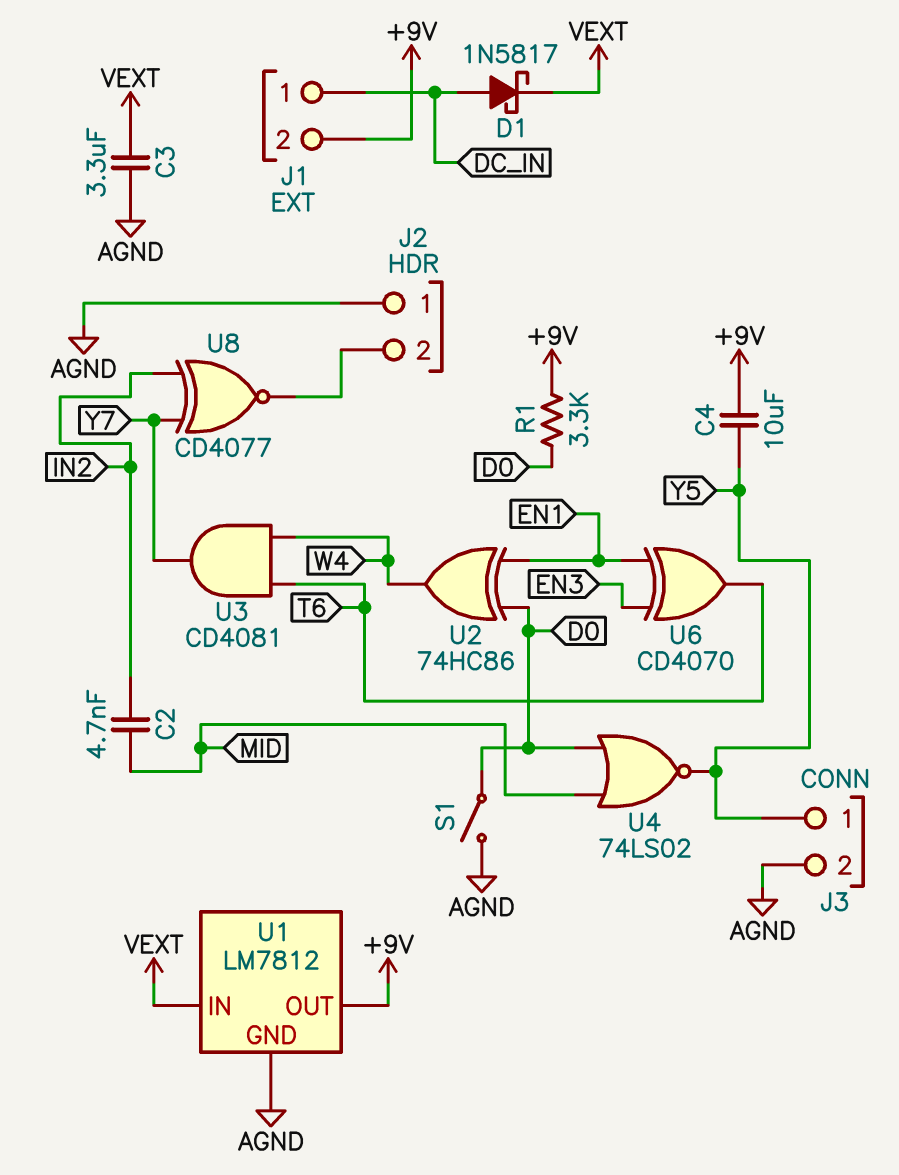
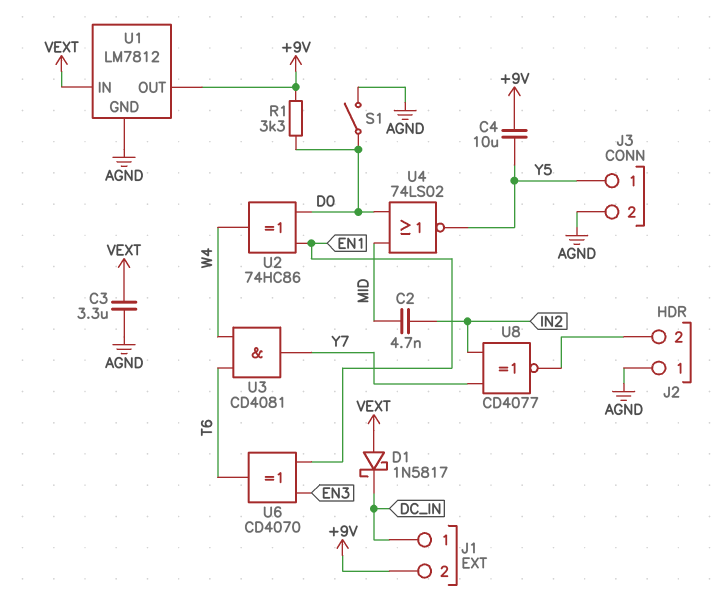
D1: schottky 1N5817 (A DC_IN, K VEXT) -> schottky 1N5817 (A VEXT, K DC_IN)

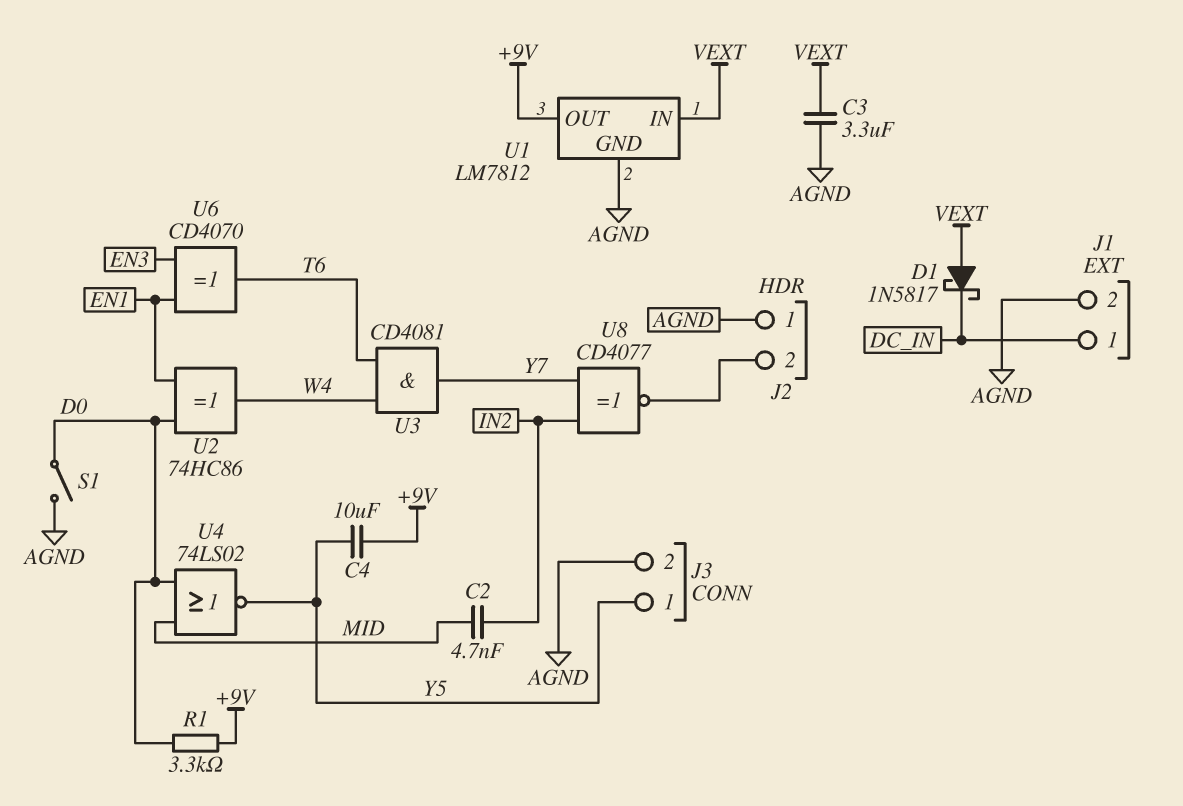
J1 pin 2: +9V -> AGND

